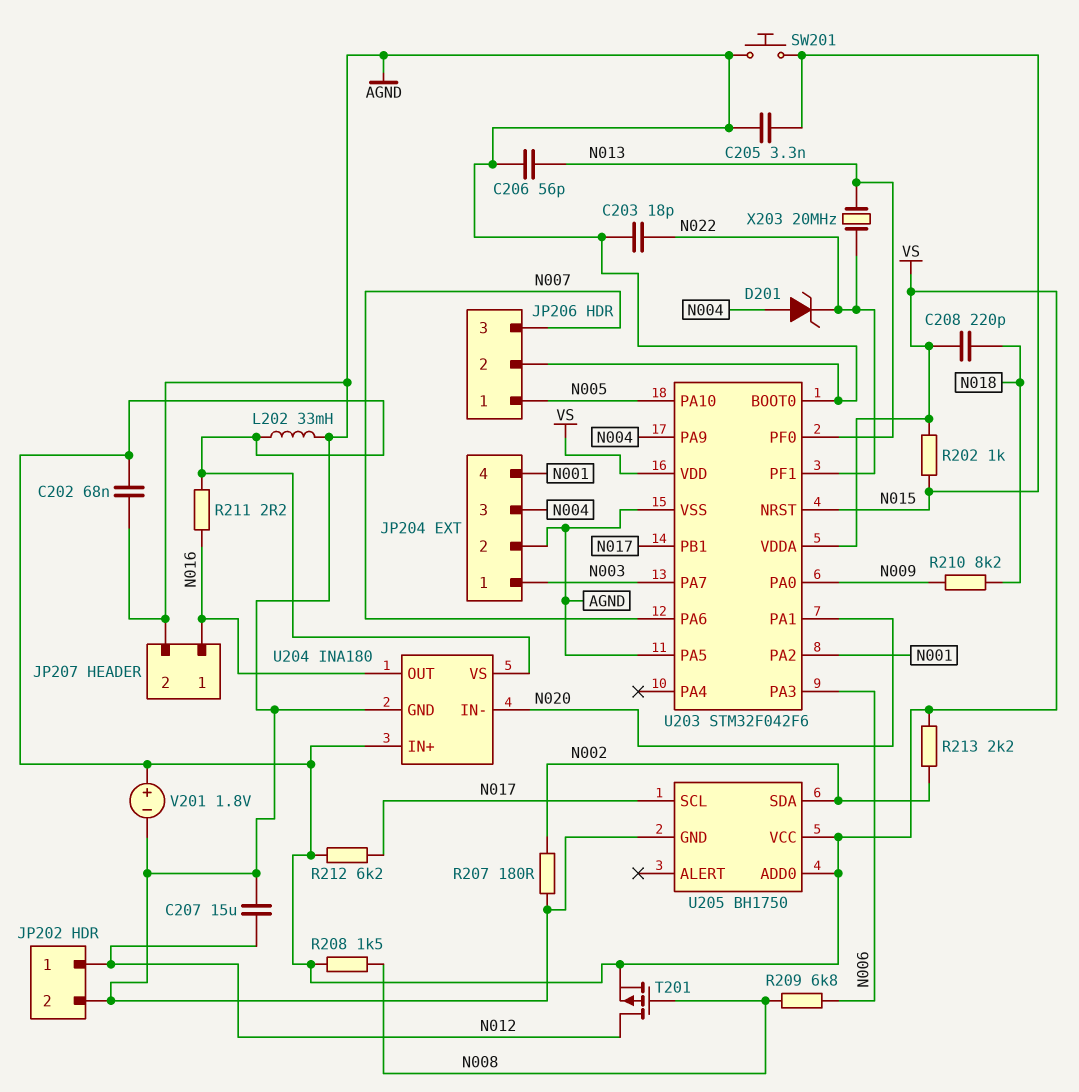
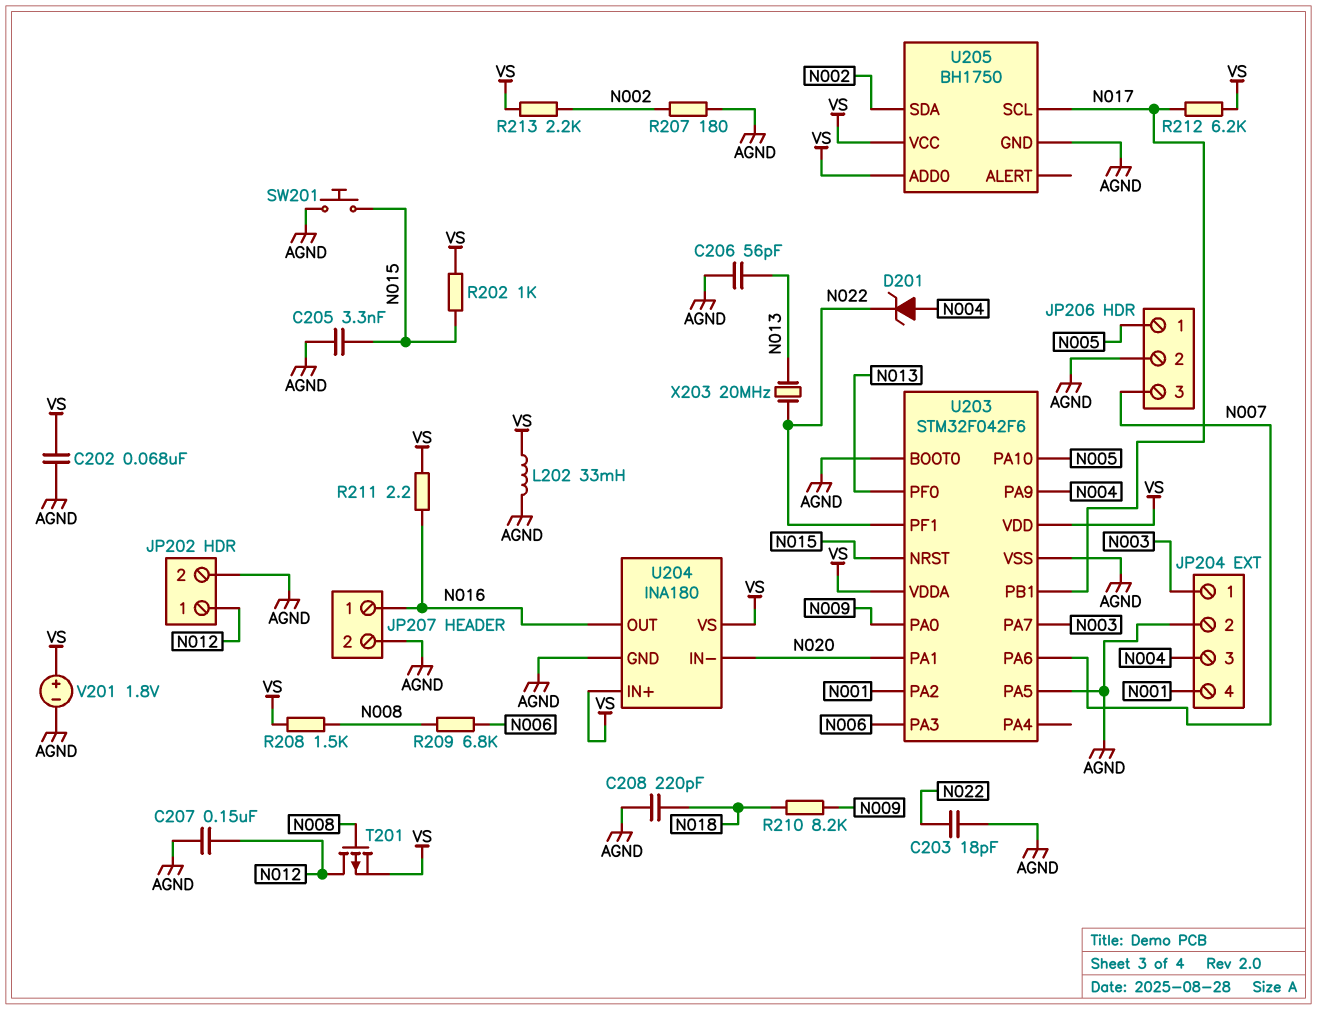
C207: 15uF (AGND, N012) -> 150nF (AGND, N012)
C208: 220pF (N018, VS) -> 220pF (AGND, N018)

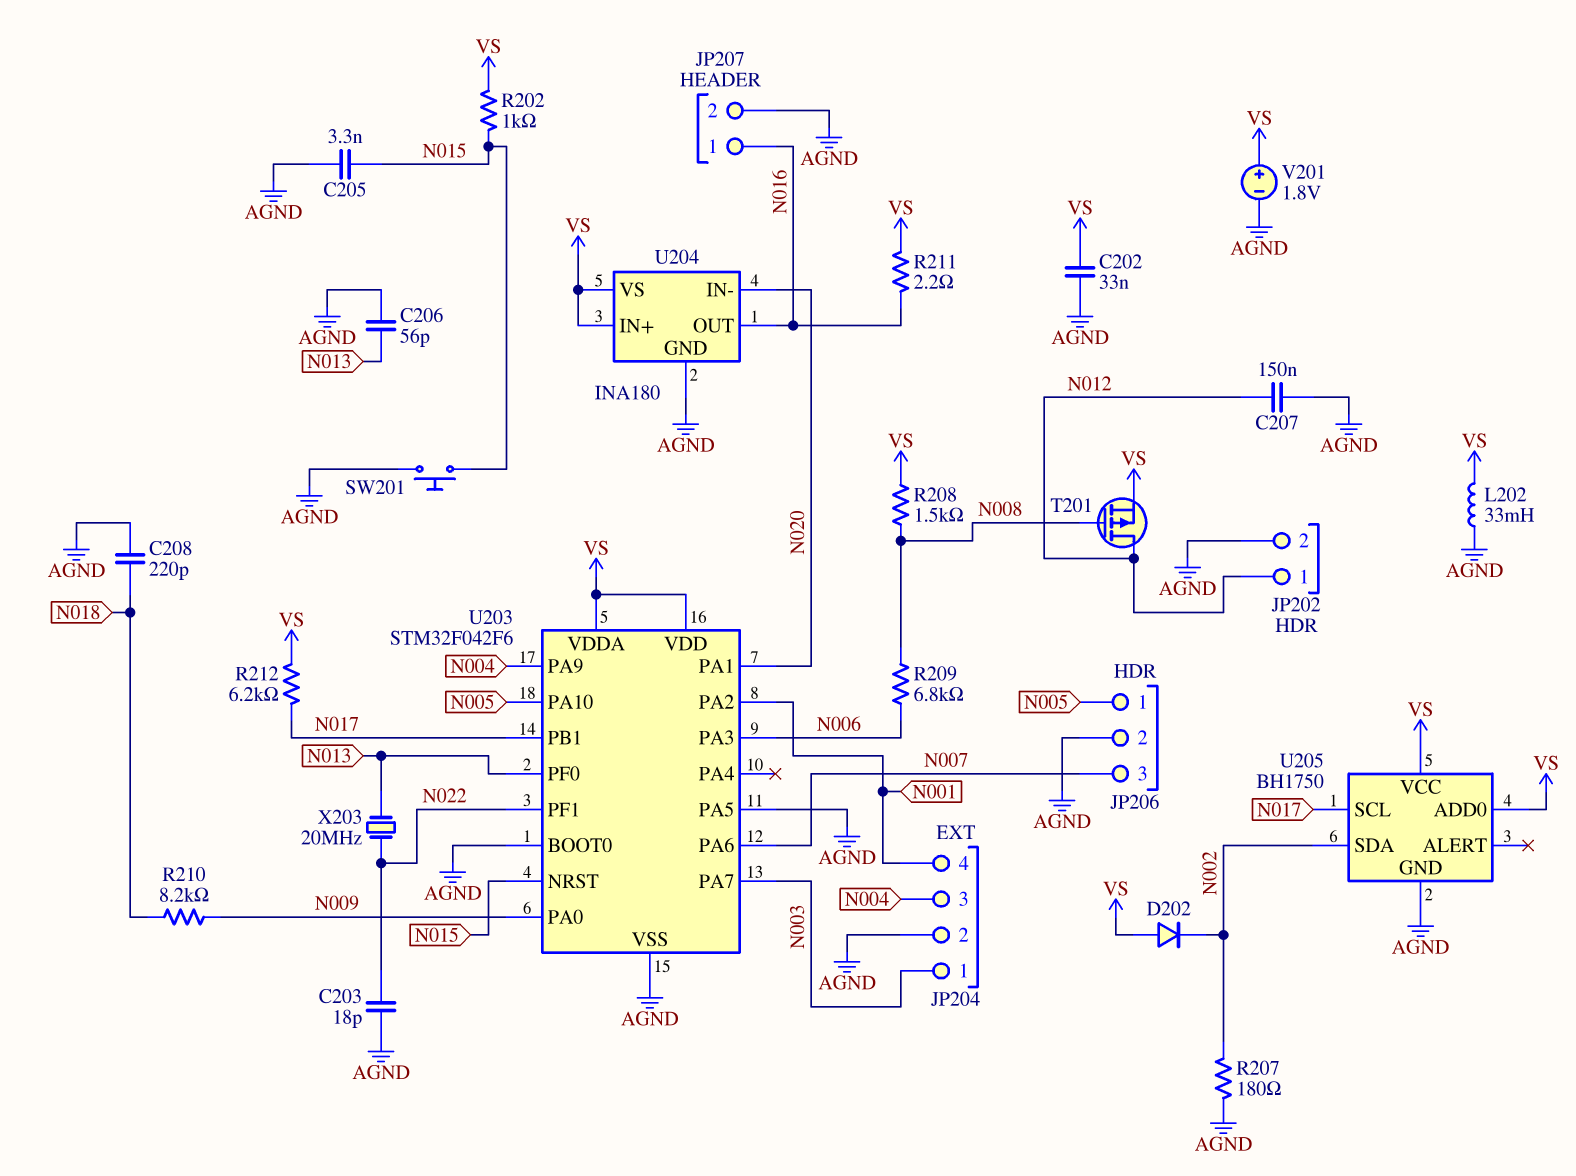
C202: 68nF (AGND, VS) -> 33nF (AGND, VS)
D201: zener (A N004, K N022) -> none
D202: none -> diode (A VS, K N002)
R213: 2.2k (N002, VS) -> none

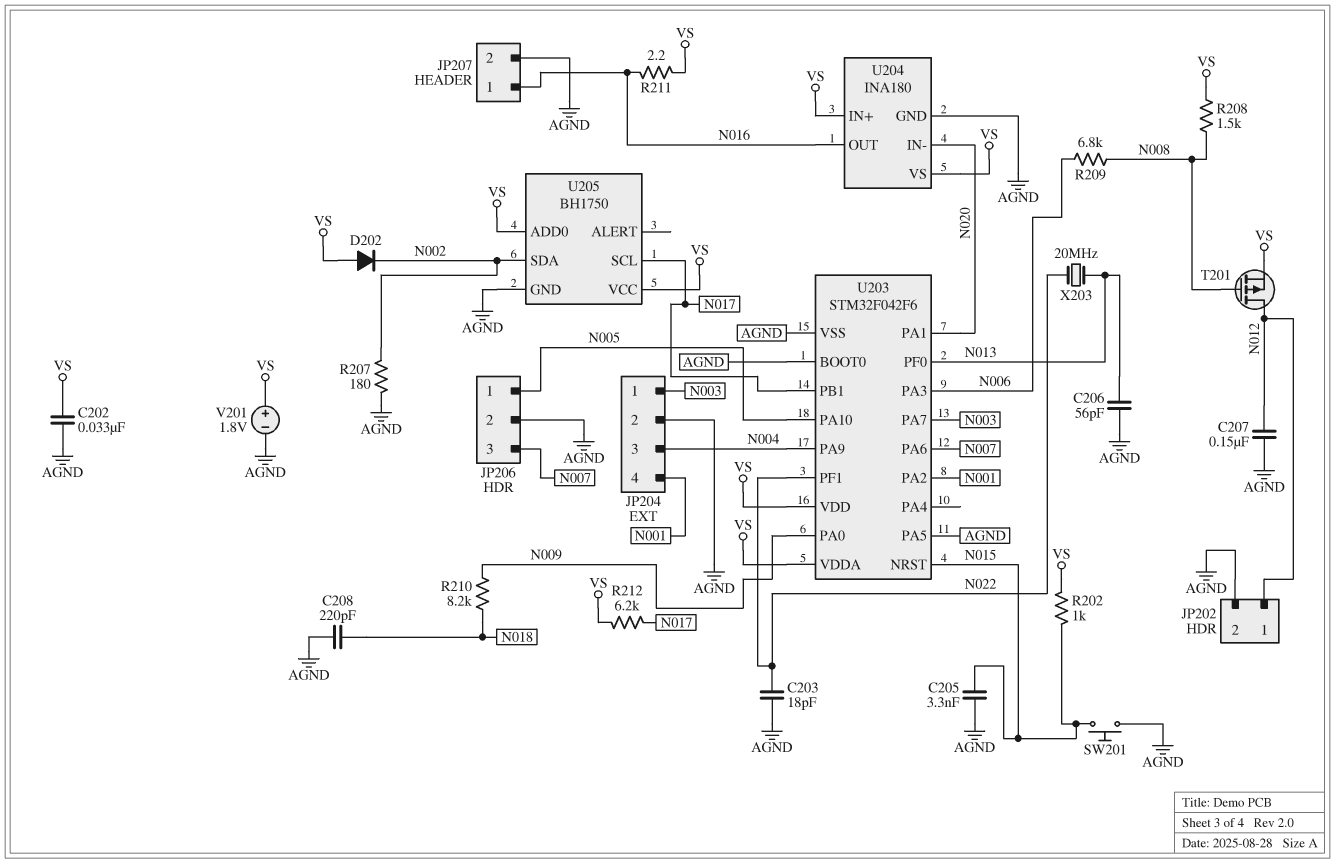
L202: 33mH (AGND, VS) -> none

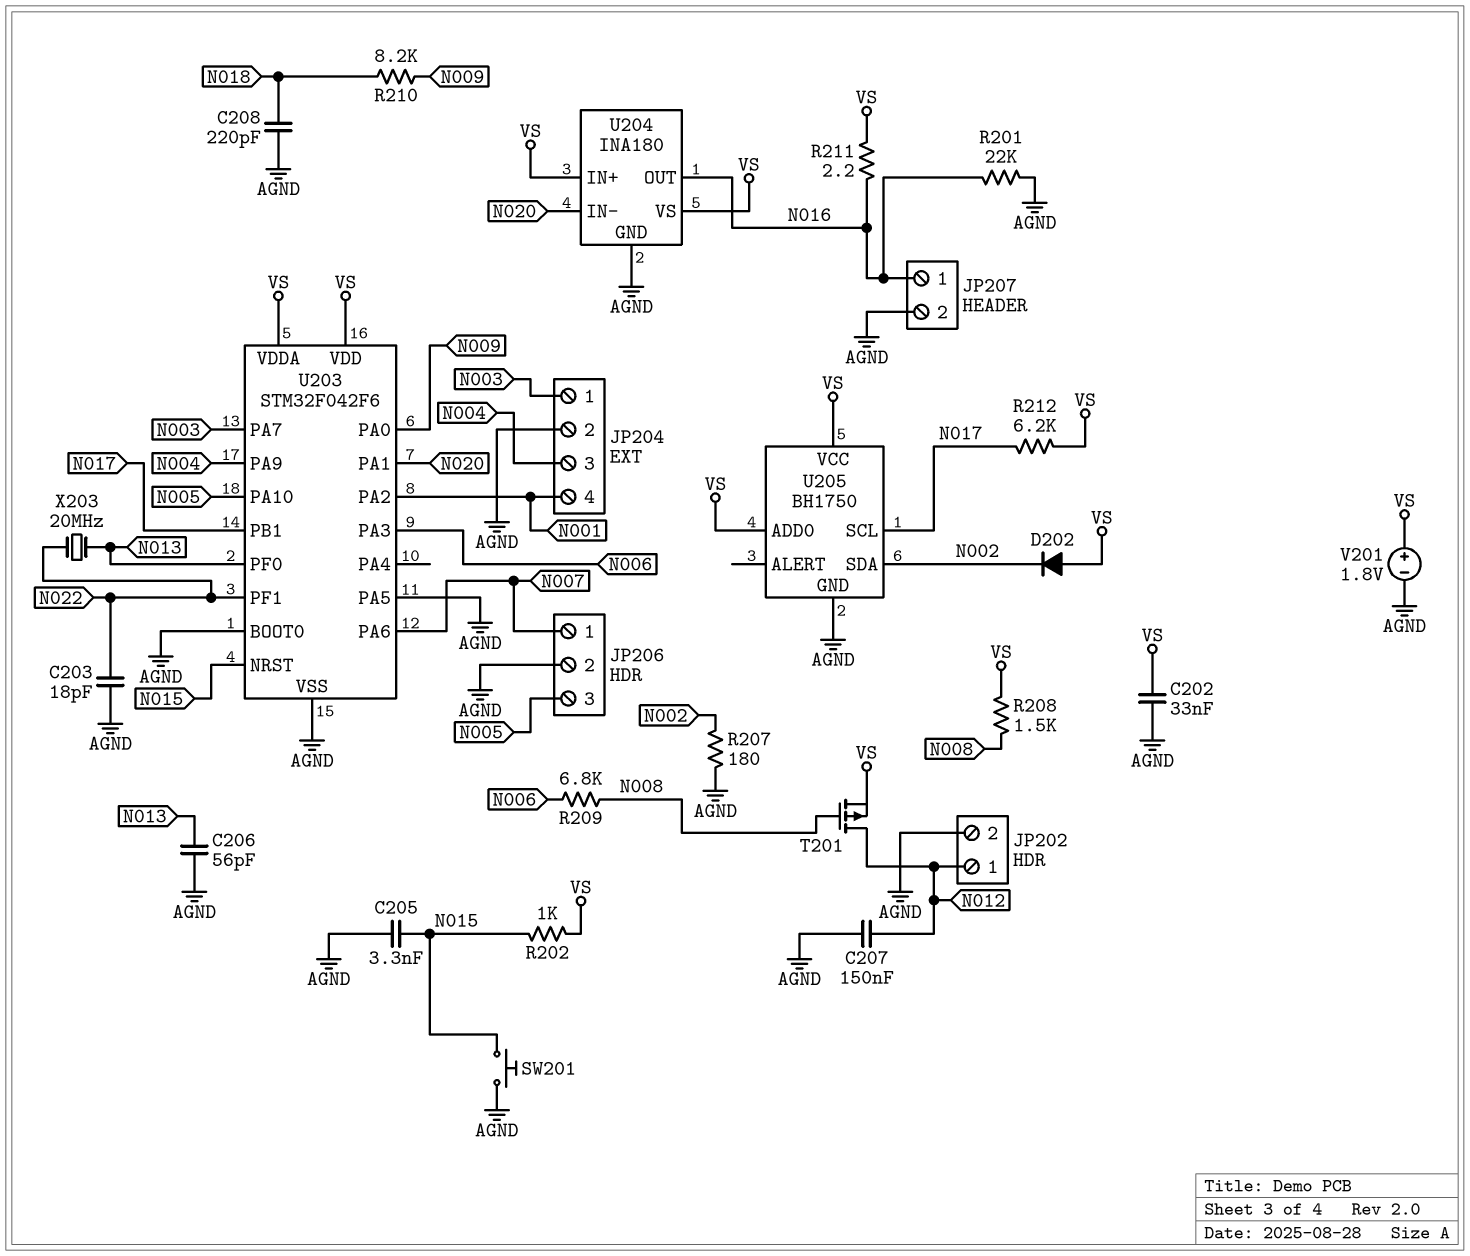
JP206 pin 1: N005 -> N007
JP206 pin 3: N007 -> N005
R201: none -> 22k (AGND, N016)

